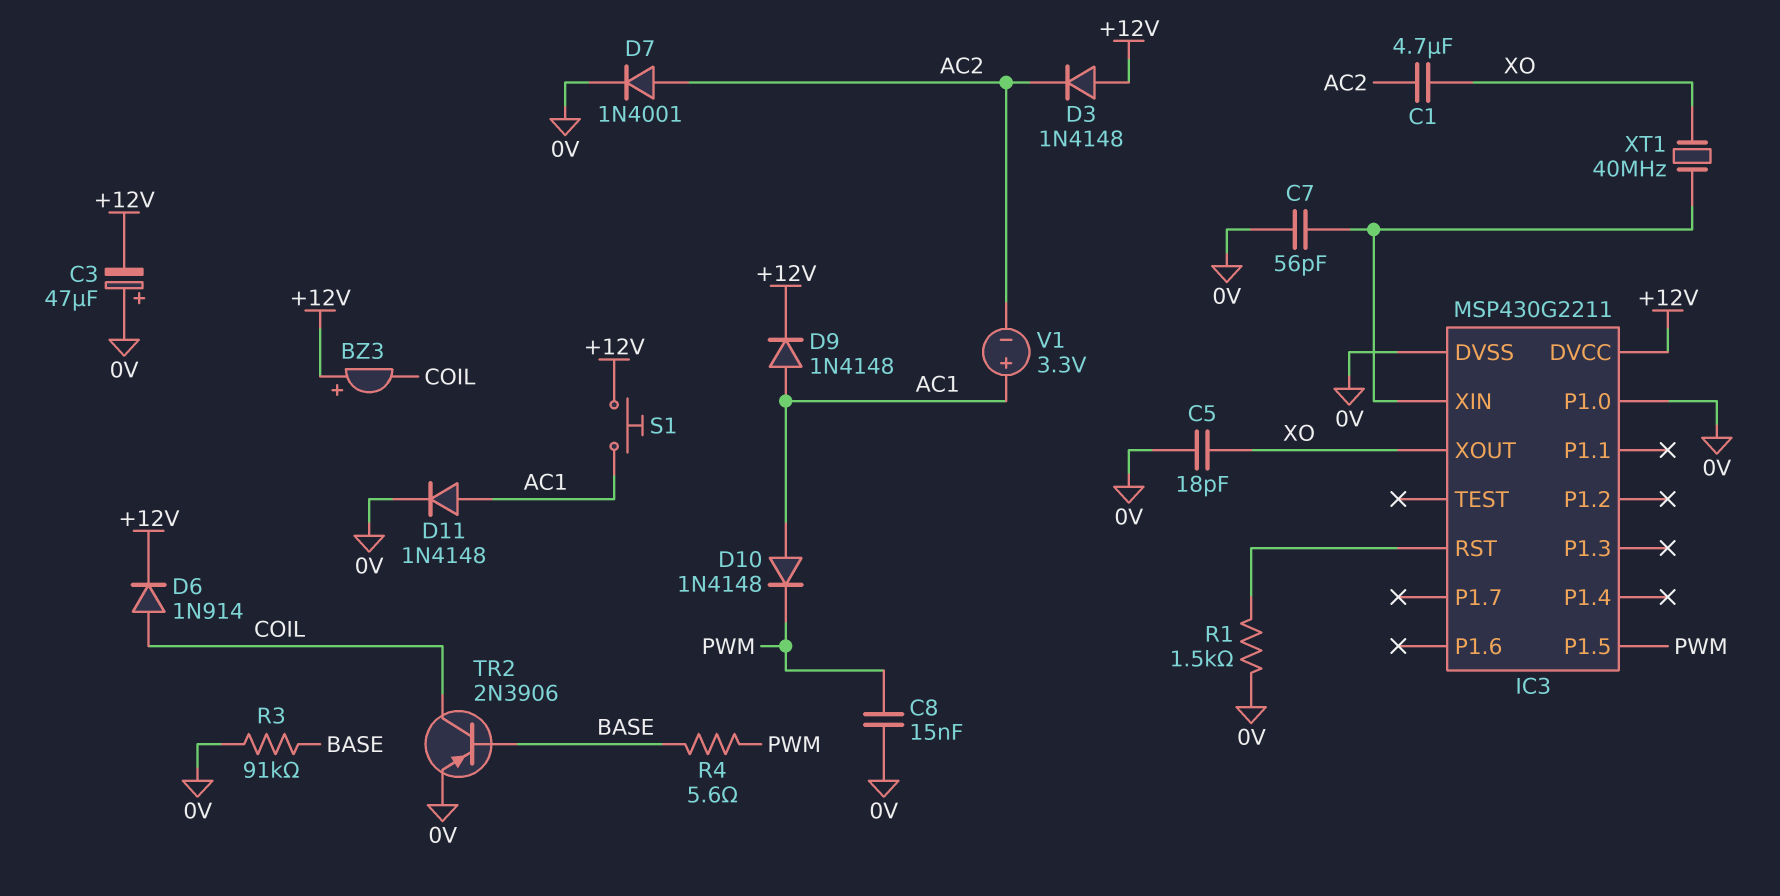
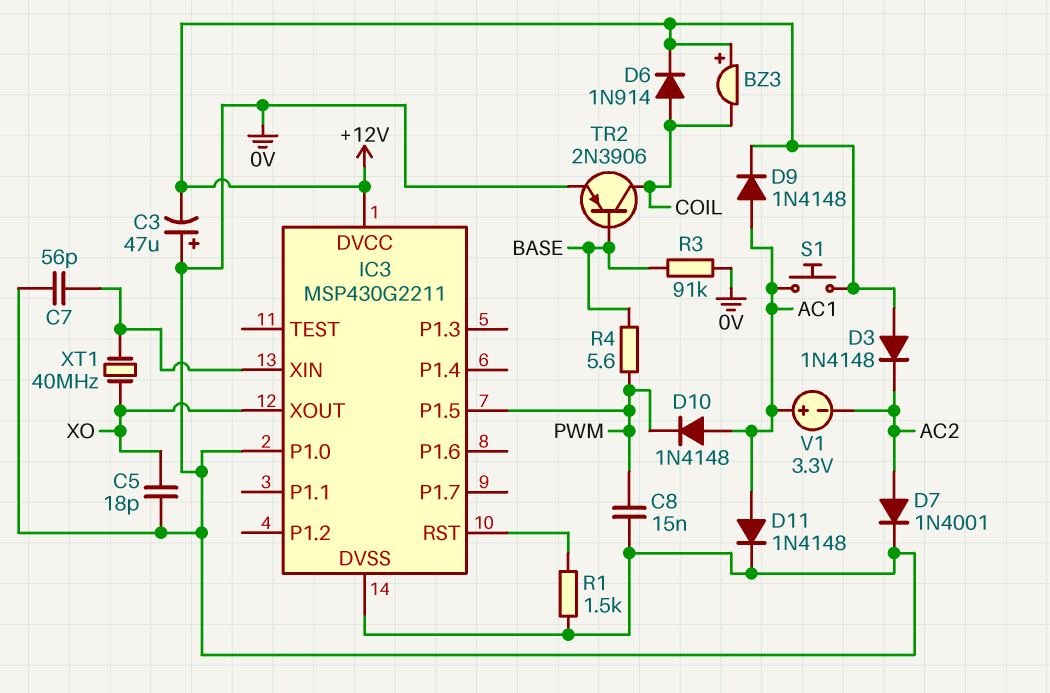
C1: 4.7uF (AC2, XO) -> none

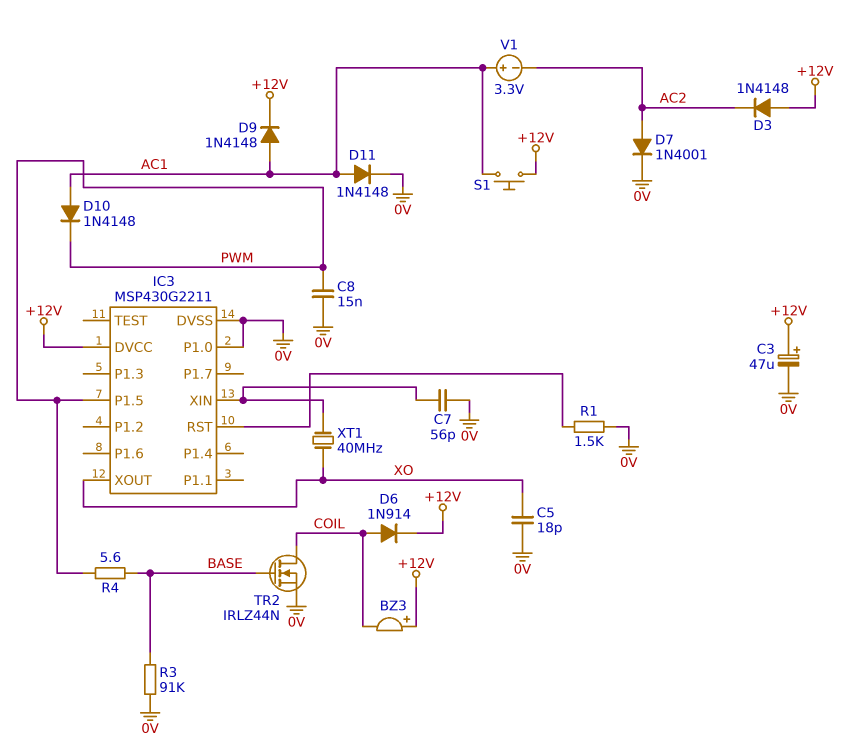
C3: 47uF (plus 0V, minus +12V) -> 47uF (plus +12V, minus 0V)
TR2: PNP 2N3906 (B BASE, C COIL, E 0V) -> NMOS IRLZ44N (G BASE, D COIL, S 0V)

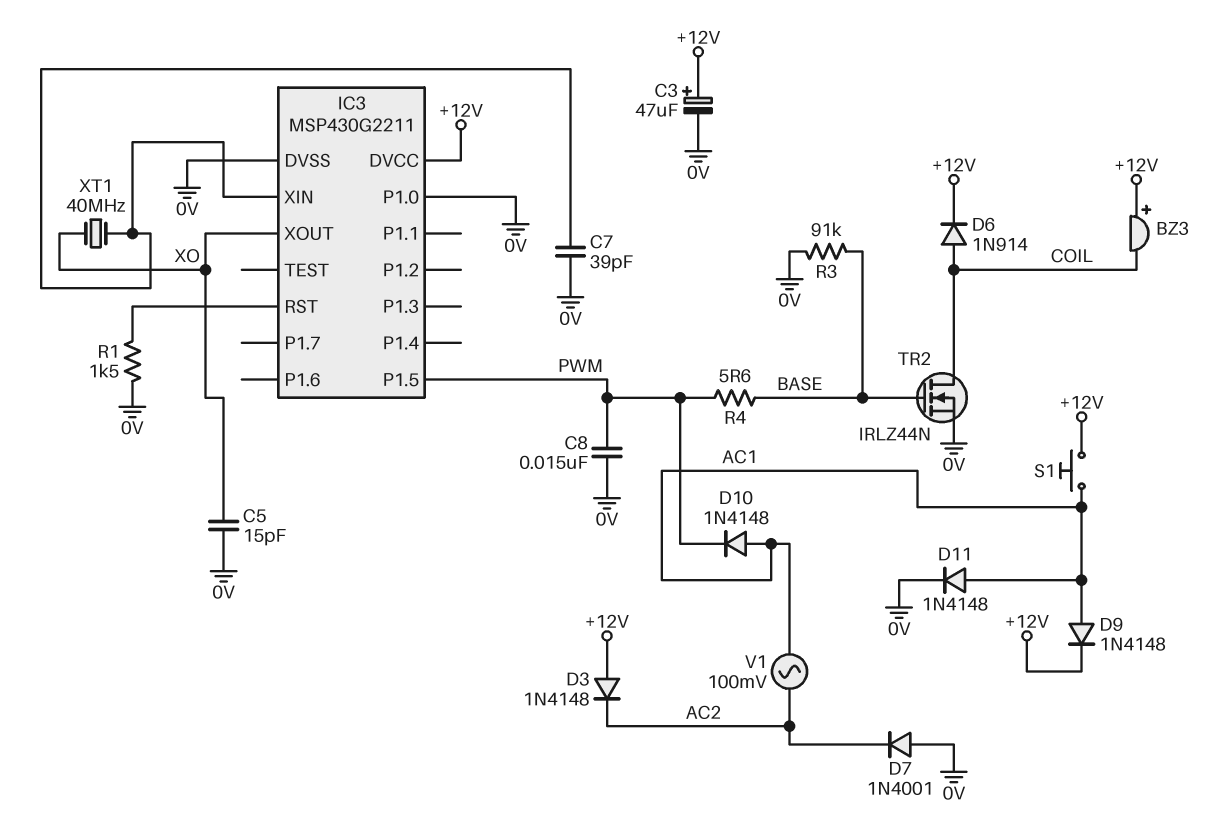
C5: 18pF (0V, XO) -> 15pF (0V, XO)
C7: 56pF (0V, IC3/XIN) -> 39pF (0V, IC3/XIN)
D7: diode 1N4001 (A AC2, K 0V) -> diode 1N4001 (A 0V, K AC2)
V1: 3.3V (plus AC1, minus AC2) -> AC 100mV (AC1, AC2)

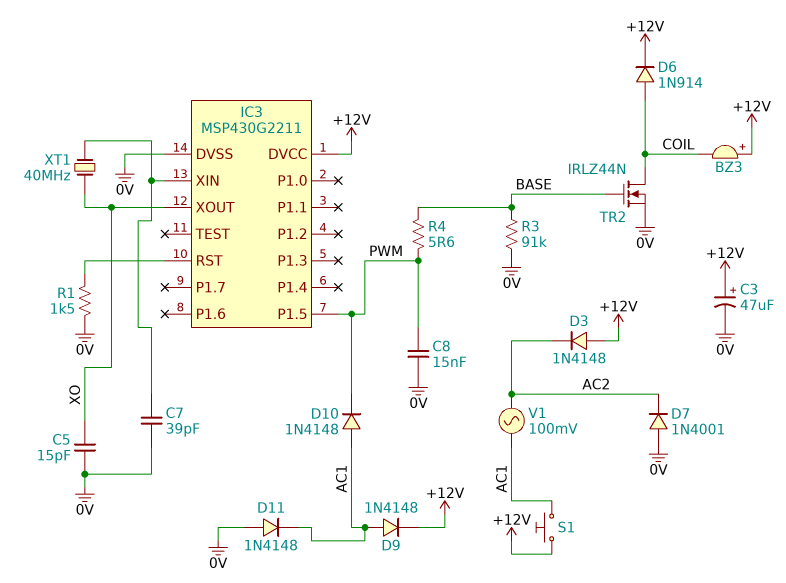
D11: diode 1N4148 (A AC1, K 0V) -> diode 1N4148 (A 0V, K AC1)
IC3 pin P1.0: 0V -> none

